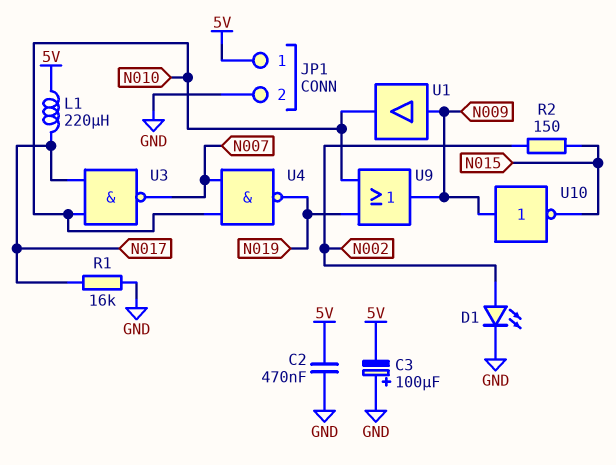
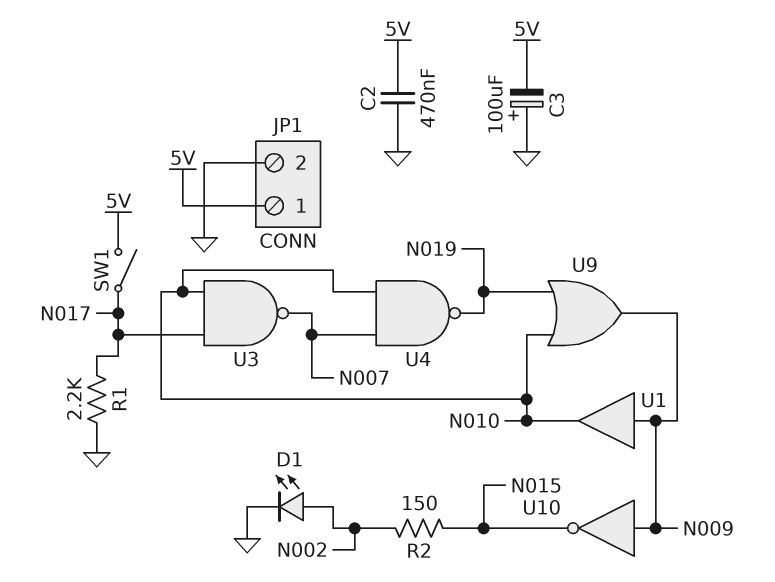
L1: 220uH (5V, N017) -> none
R1: 16k (GND, N017) -> 2.2k (GND, N017)
SW1: none -> switch (5V, N017)

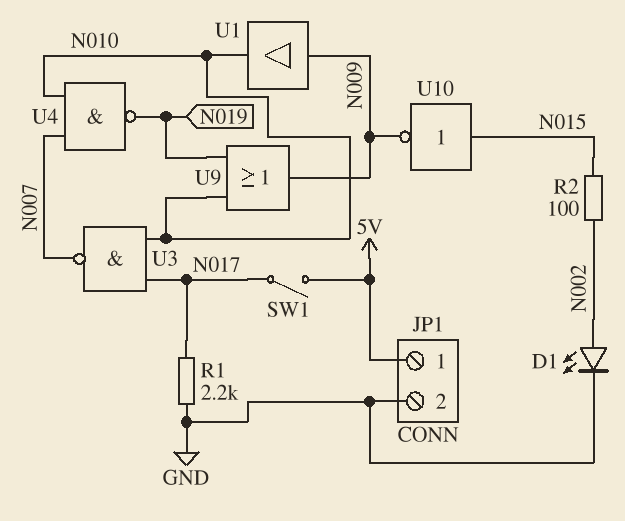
C2: 470nF (5V, GND) -> none
C3: 100uF (plus GND, minus 5V) -> none
R2: 150 (N002, N015) -> 100 (N002, N015)
U10: NOT (in N009, out N015) -> NOT (in N015, out N009)

